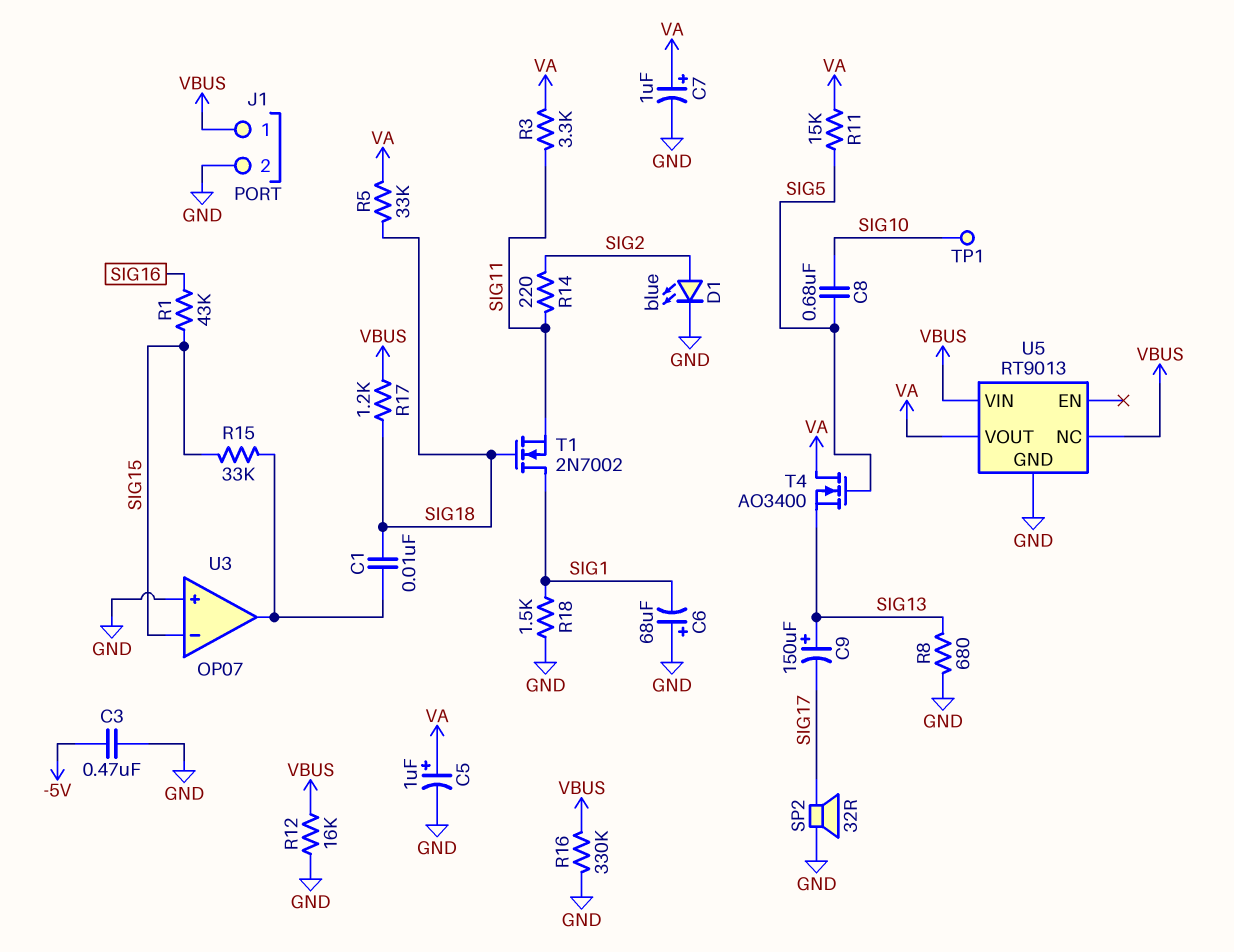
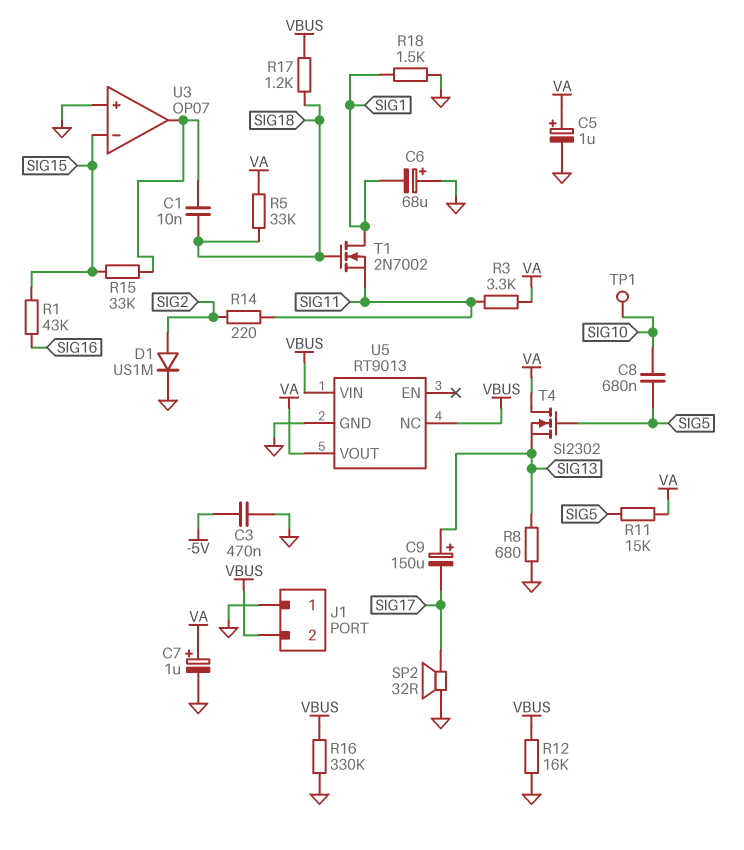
D1: LED blue (A SIG2, K GND) -> diode US1M (A SIG2, K GND)
J1 pin 1: VBUS -> GND
J1 pin 2: GND -> VBUS
T4: NMOS AO3400 (G SIG5, D VA, S SIG13) -> NMOS SI2302 (G SIG5, D VA, S SIG13)

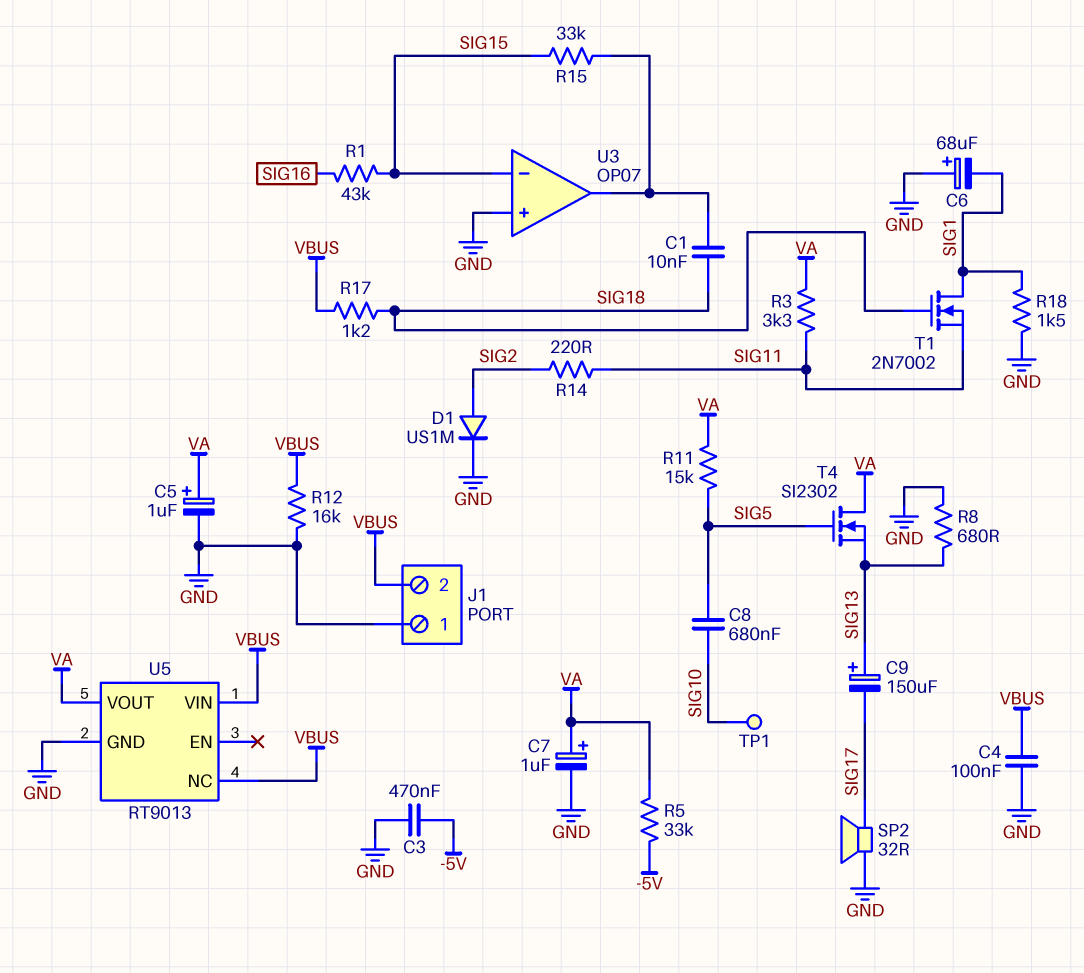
C4: none -> 100nF (GND, VBUS)
R5: 33k (SIG18, VA) -> 33k (-5V, VA)
R16: 330k (GND, VBUS) -> none

